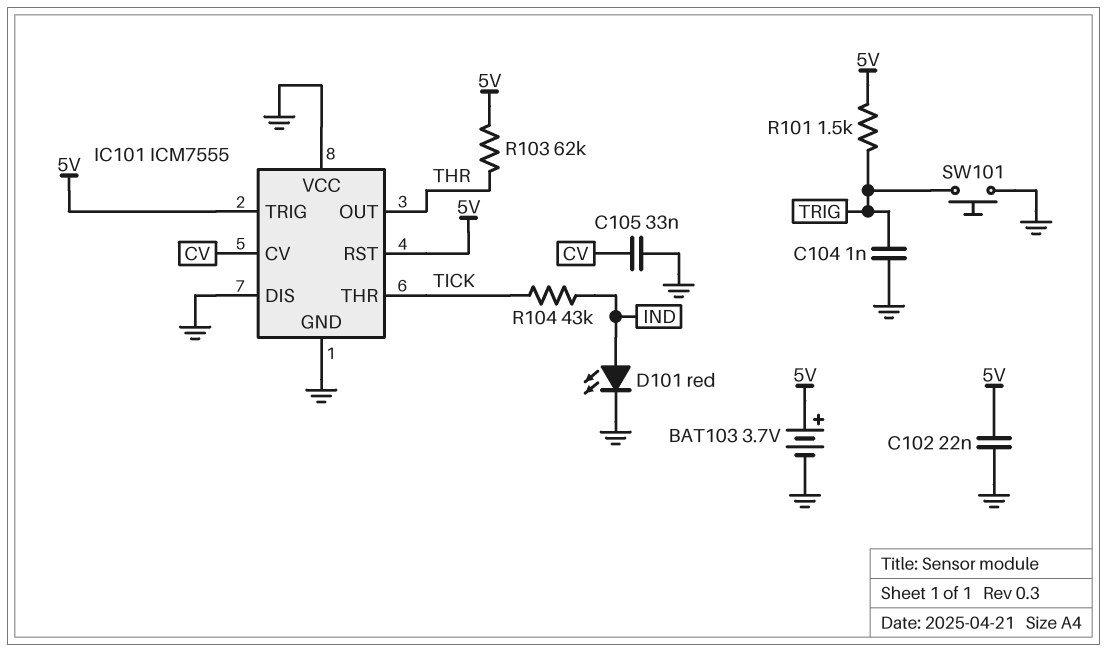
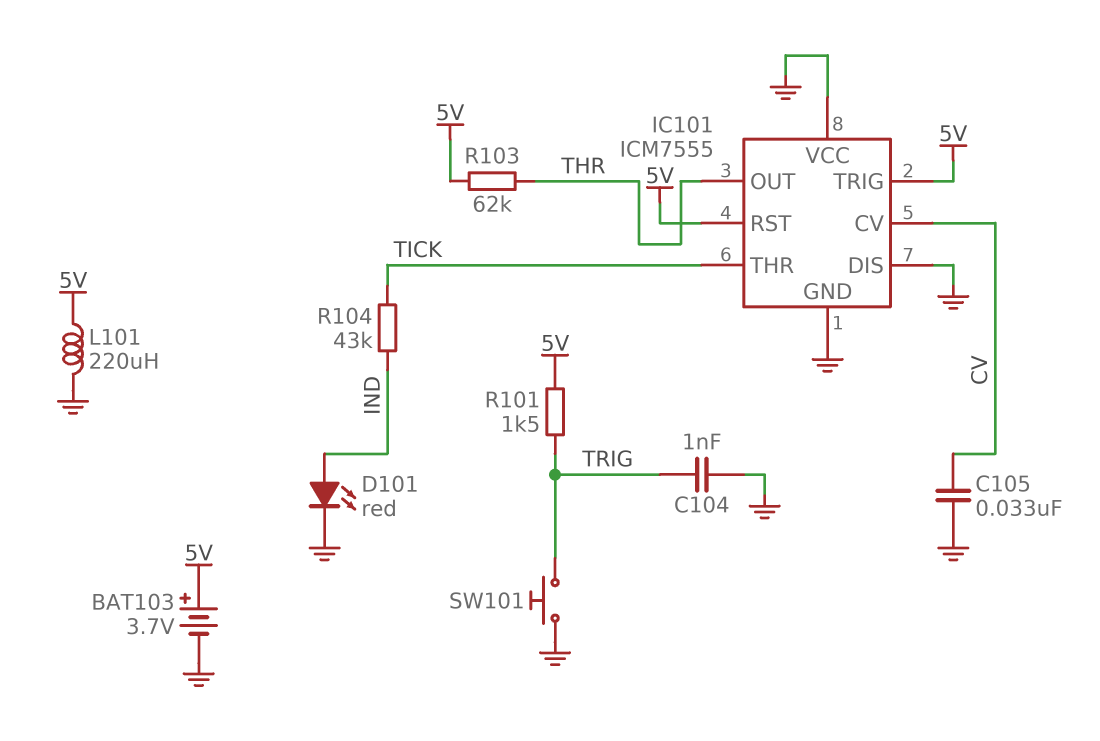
C102: 22nF (5V, GND) -> none
L101: none -> 220uH (5V, GND)

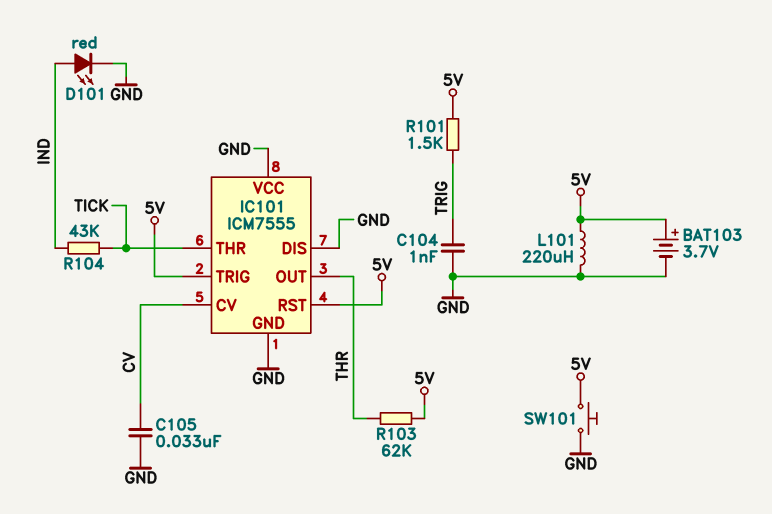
SW101: button (GND, TRIG) -> button (5V, GND)

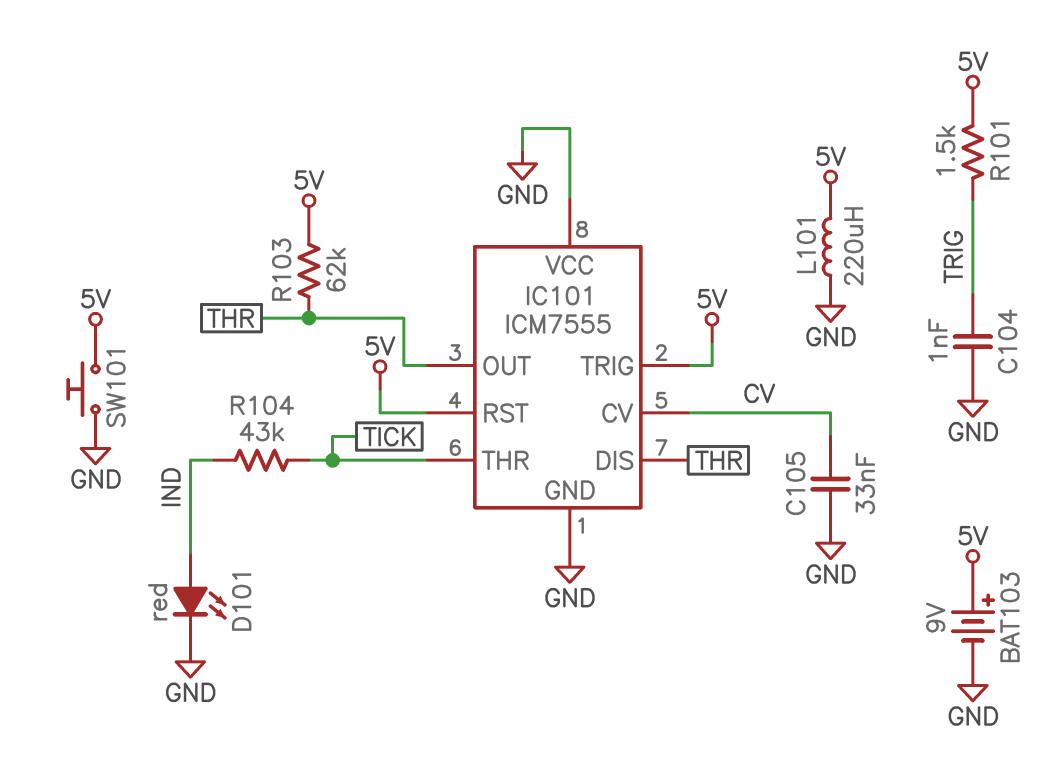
BAT103: 3.7V (plus 5V, minus GND) -> 9V (plus 5V, minus GND)
IC101 pin DIS: GND -> THR

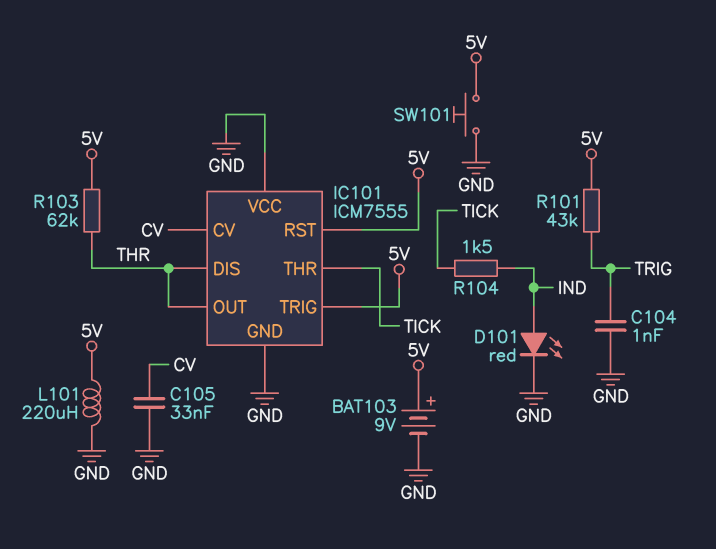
R101: 1.5k (5V, TRIG) -> 43k (5V, TRIG)
R104: 43k (IND, TICK) -> 1.5k (IND, TICK)

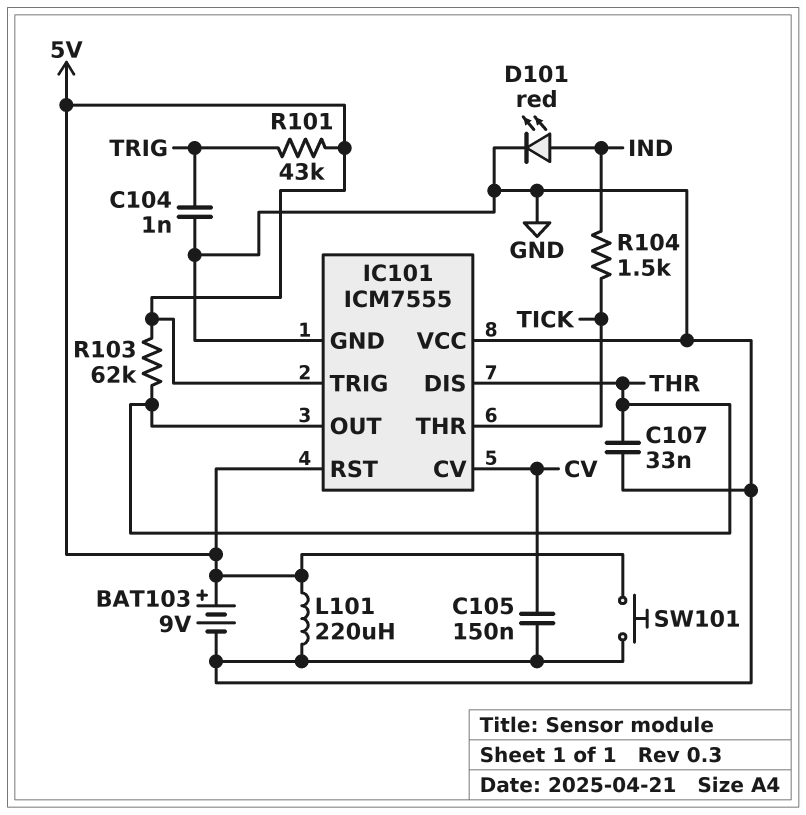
C105: 33nF (CV, GND) -> 150nF (CV, GND)
C107: none -> 33nF (GND, THR)

